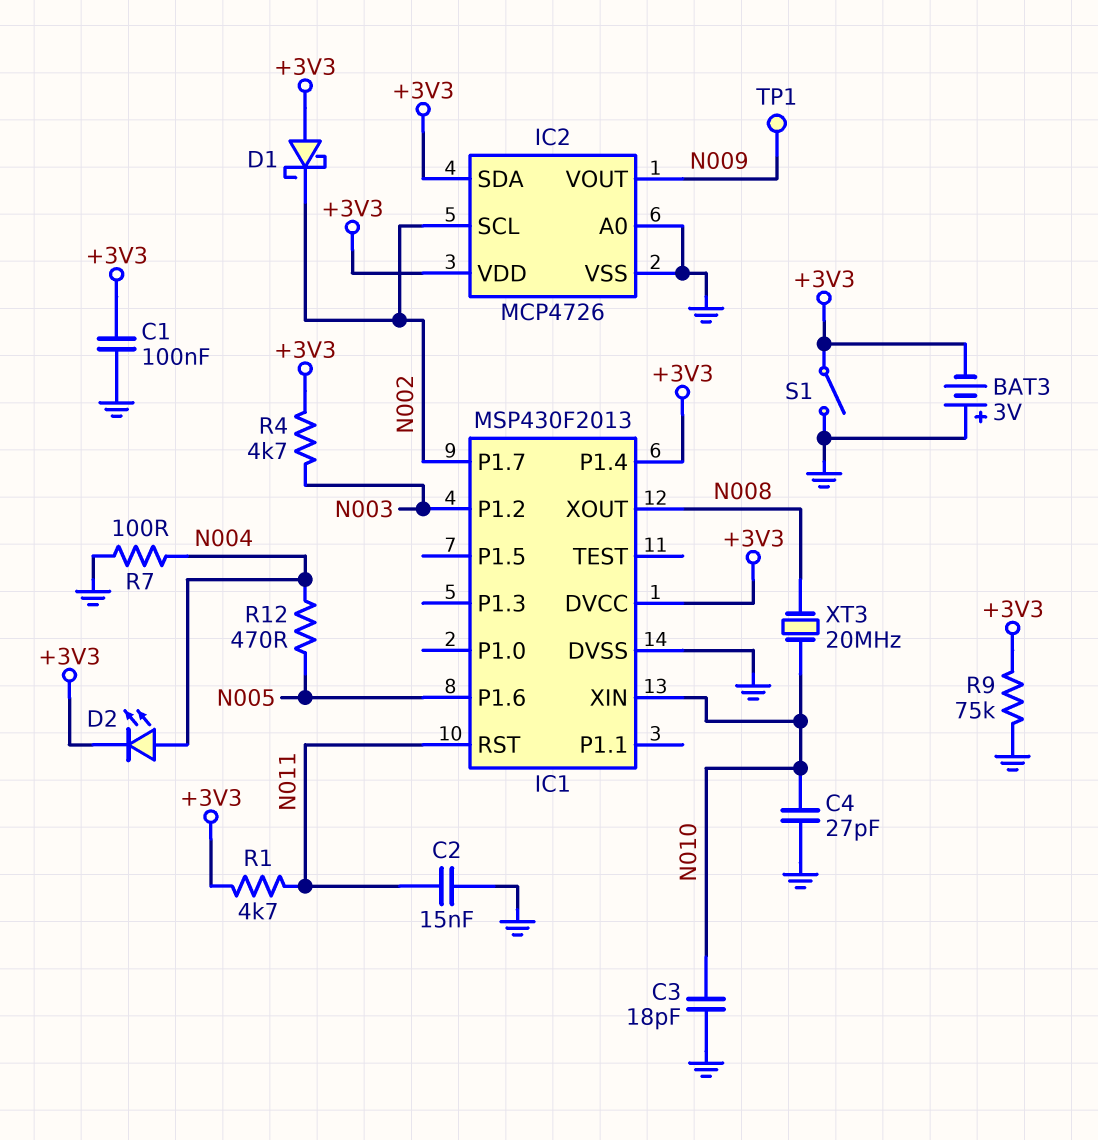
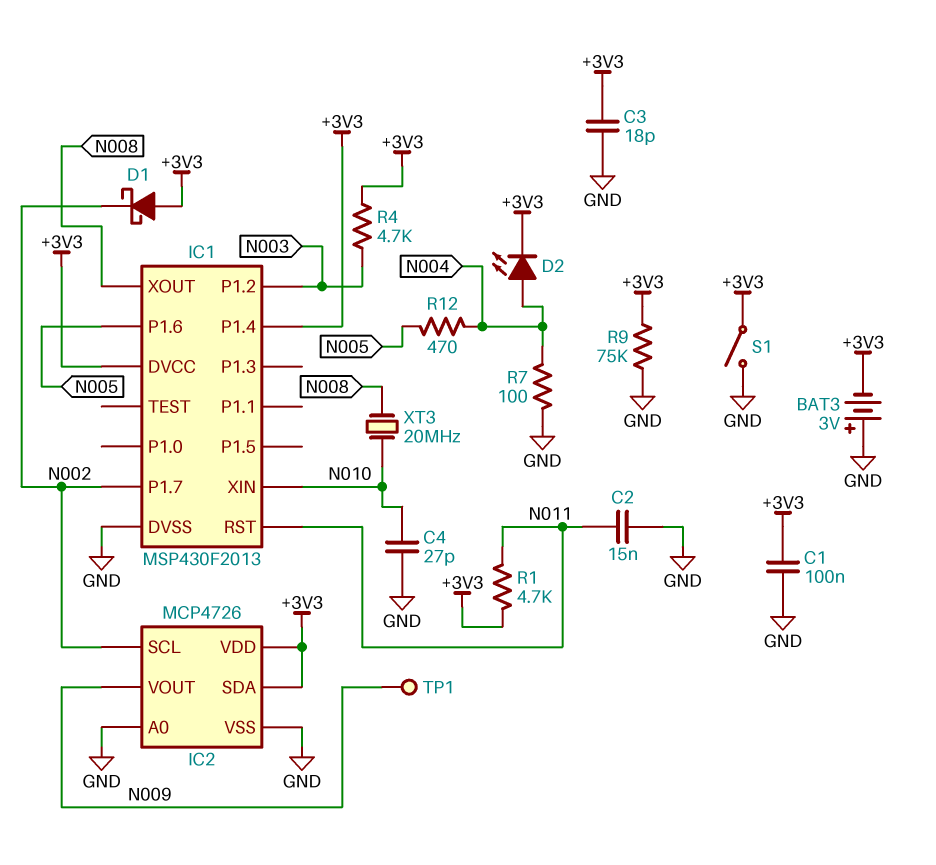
C3: 18pF (GND, N010) -> 18pF (+3V3, GND)

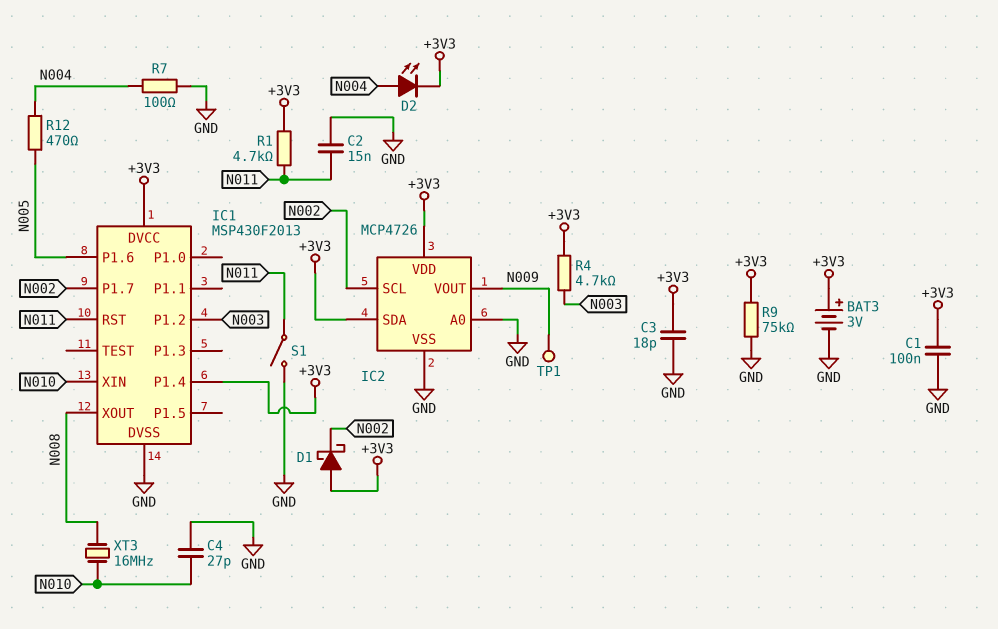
BAT3: 3V (plus GND, minus +3V3) -> 3V (plus +3V3, minus GND)
S1: switch (+3V3, GND) -> switch (GND, N011)
XT3: 20MHz (N008, N010) -> 16MHz (N008, N010)

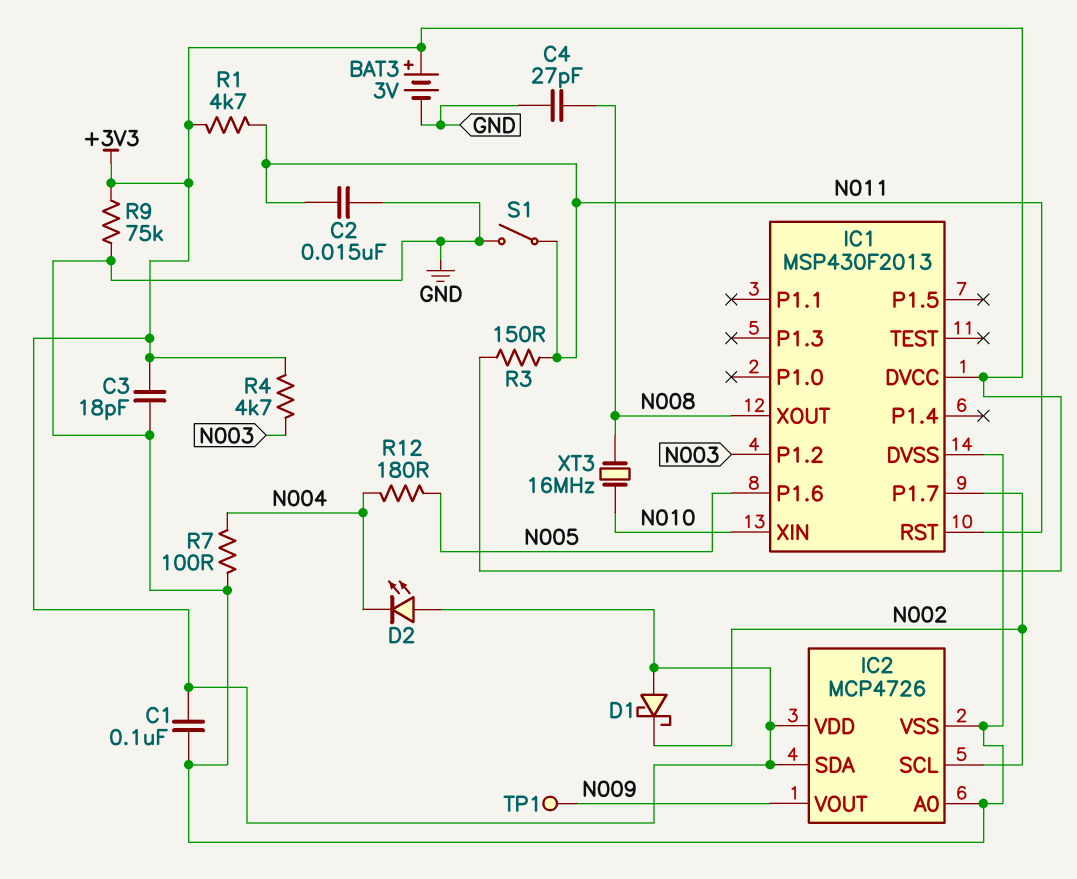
C4: 27pF (GND, N010) -> 27pF (GND, N008)
D2: LED (A N004, K +3V3) -> LED (A +3V3, K N004)
IC1 pin P1.4: +3V3 -> none
R3: none -> 150 (+3V3, N011)
R12: 470 (N004, N005) -> 180 (N004, N005)

